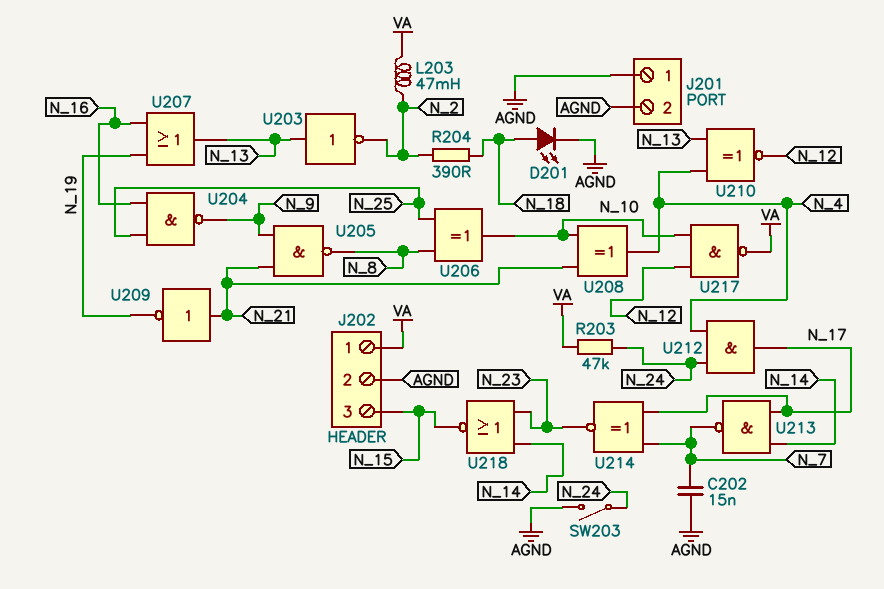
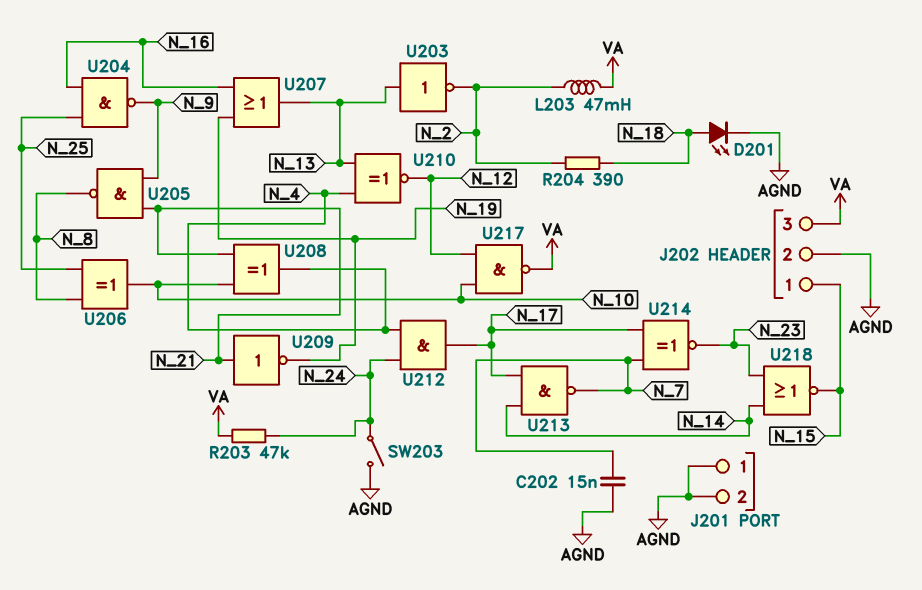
J202 pin 1: VA -> N_15
J202 pin 3: N_15 -> VA

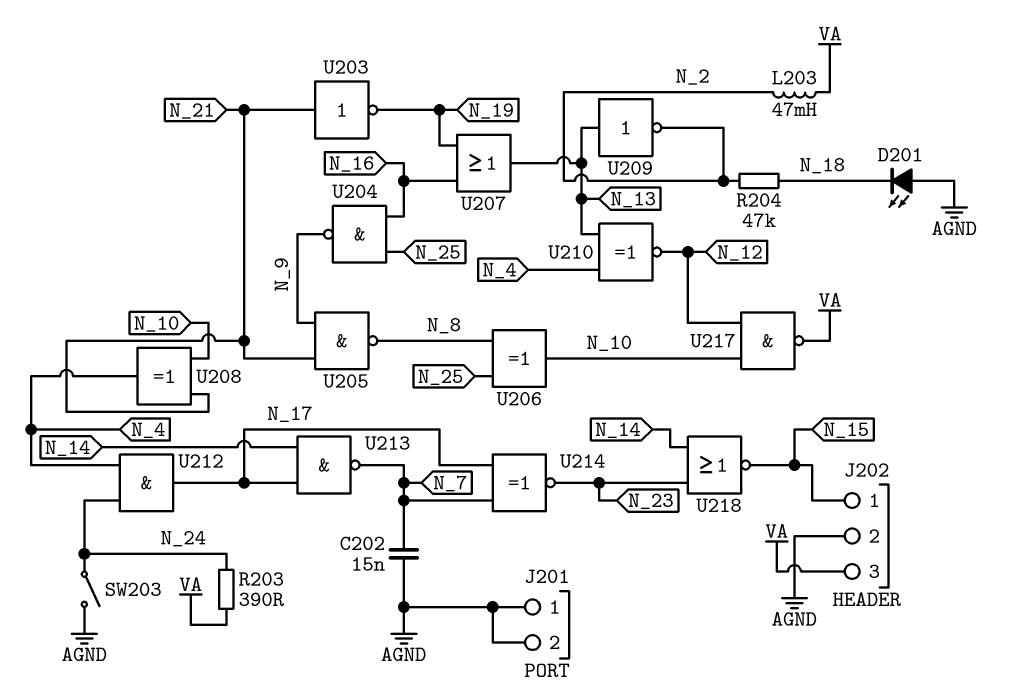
D201: LED (A N_18, K AGND) -> LED (A AGND, K N_18)
R203: 47k (N_24, VA) -> 390 (N_24, VA)
R204: 390 (N_2, N_18) -> 47k (N_2, N_18)
U203: NOT (in N_13, out N_2) -> NOT (in N_21, out N_19)
U209: NOT (in N_21, out N_19) -> NOT (in N_13, out N_2)

